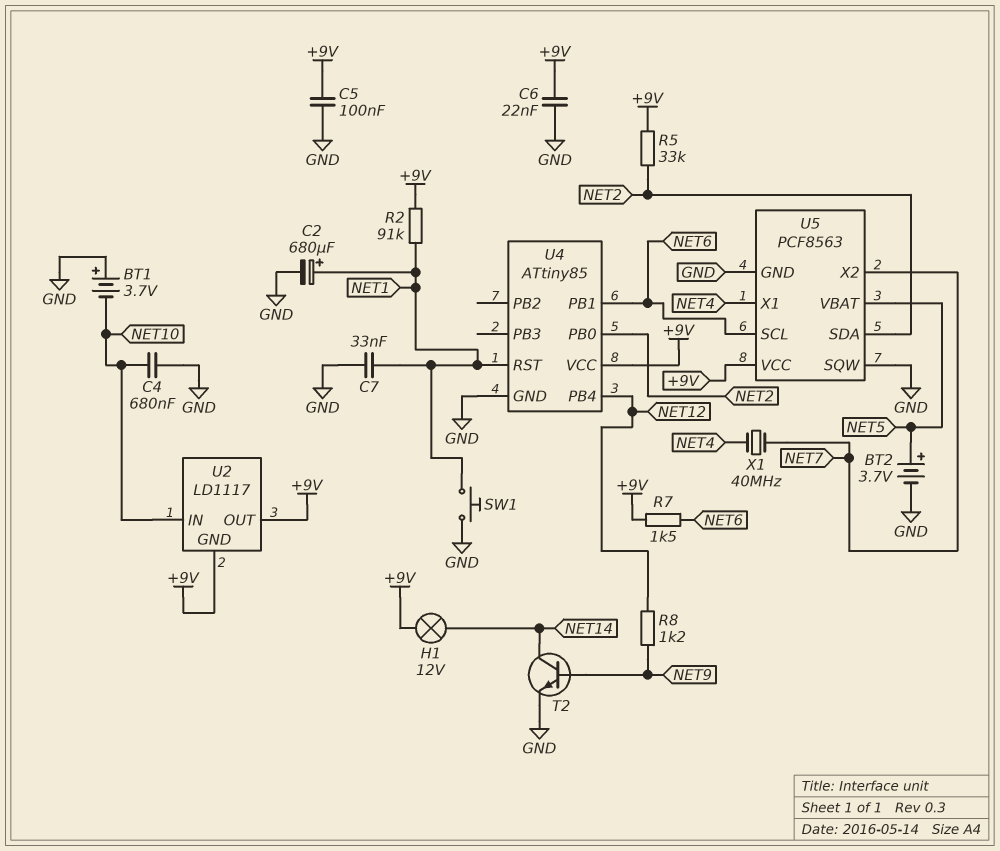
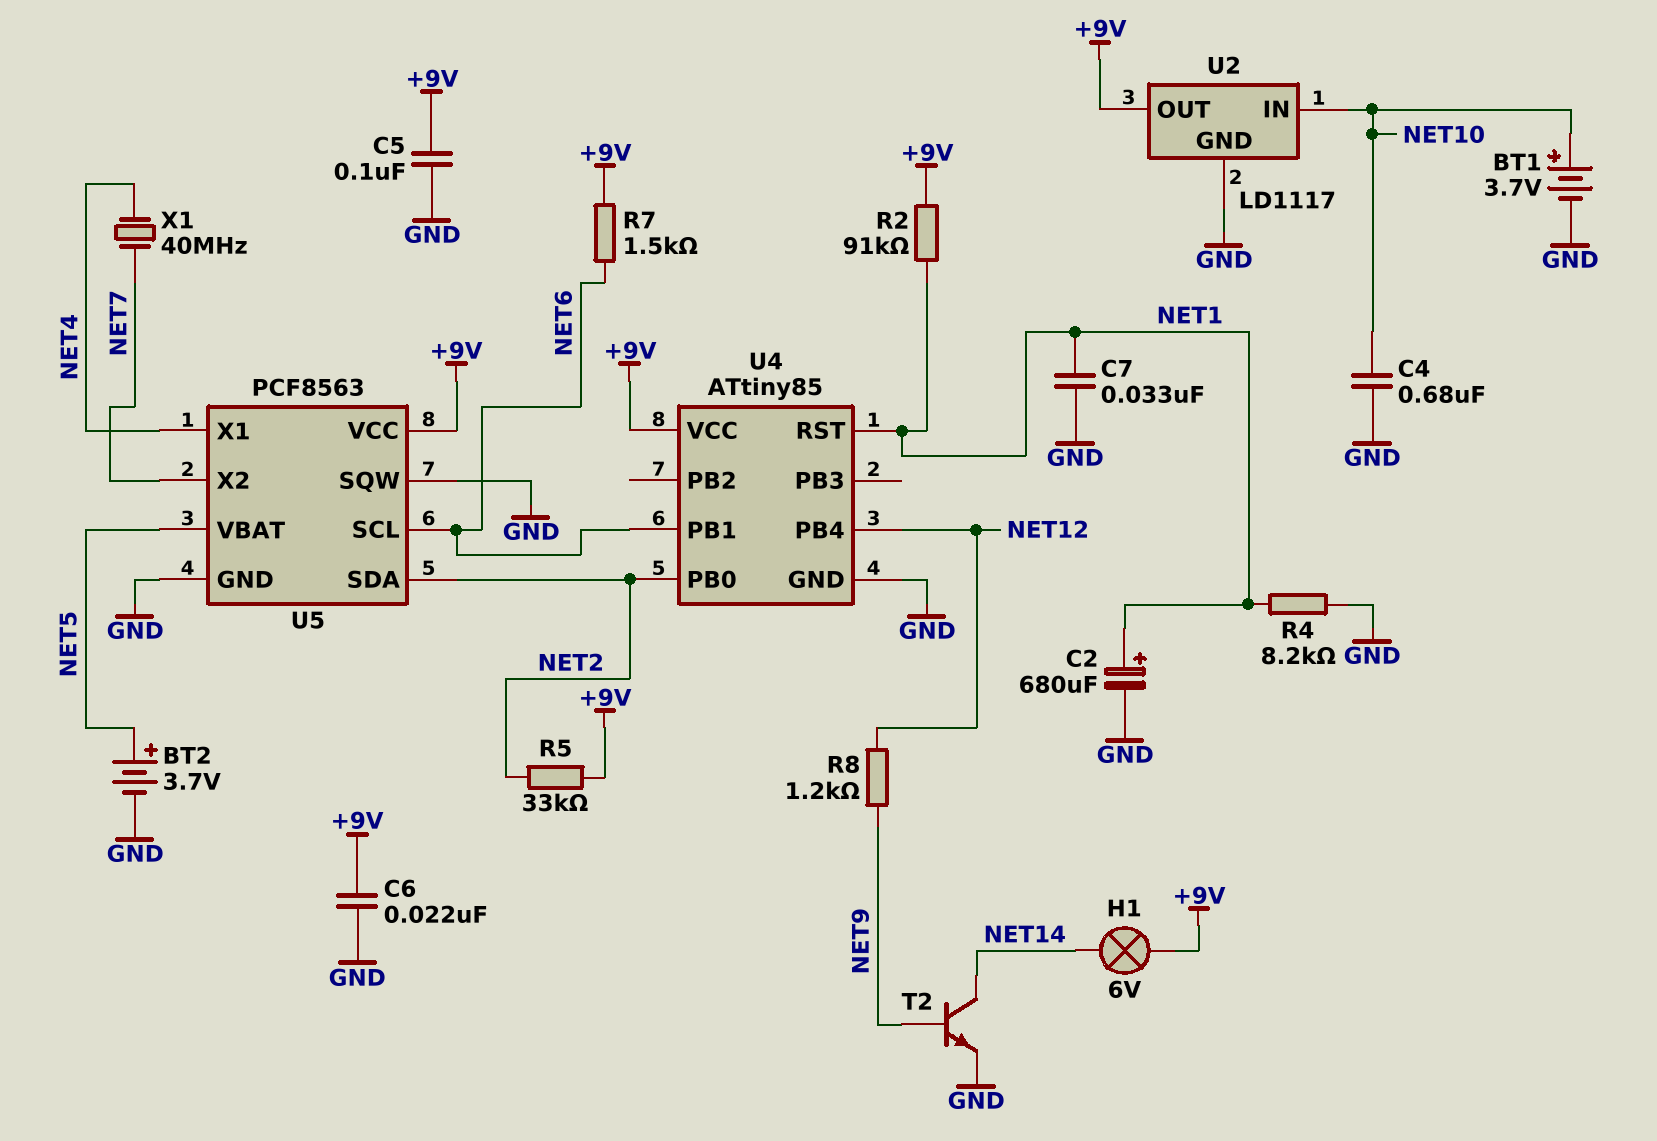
BT1: 3.7V (plus GND, minus NET10) -> 3.7V (plus NET10, minus GND)
H1: lamp 12V (+9V, NET14) -> lamp 6V (+9V, NET14)
R4: none -> 8.2k (GND, NET1)
SW1: button (GND, NET1) -> none
U2 pin GND: +9V -> GND

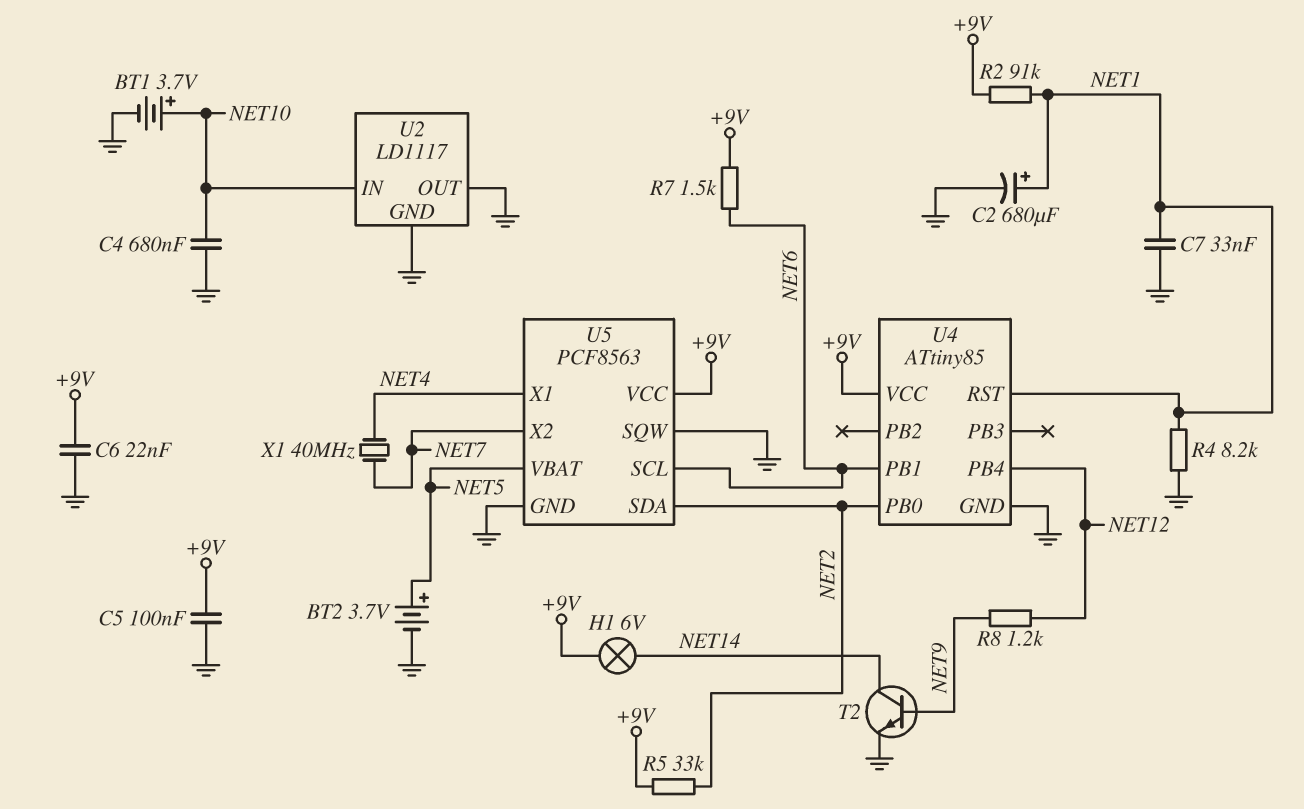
U2 pin OUT: +9V -> GND

